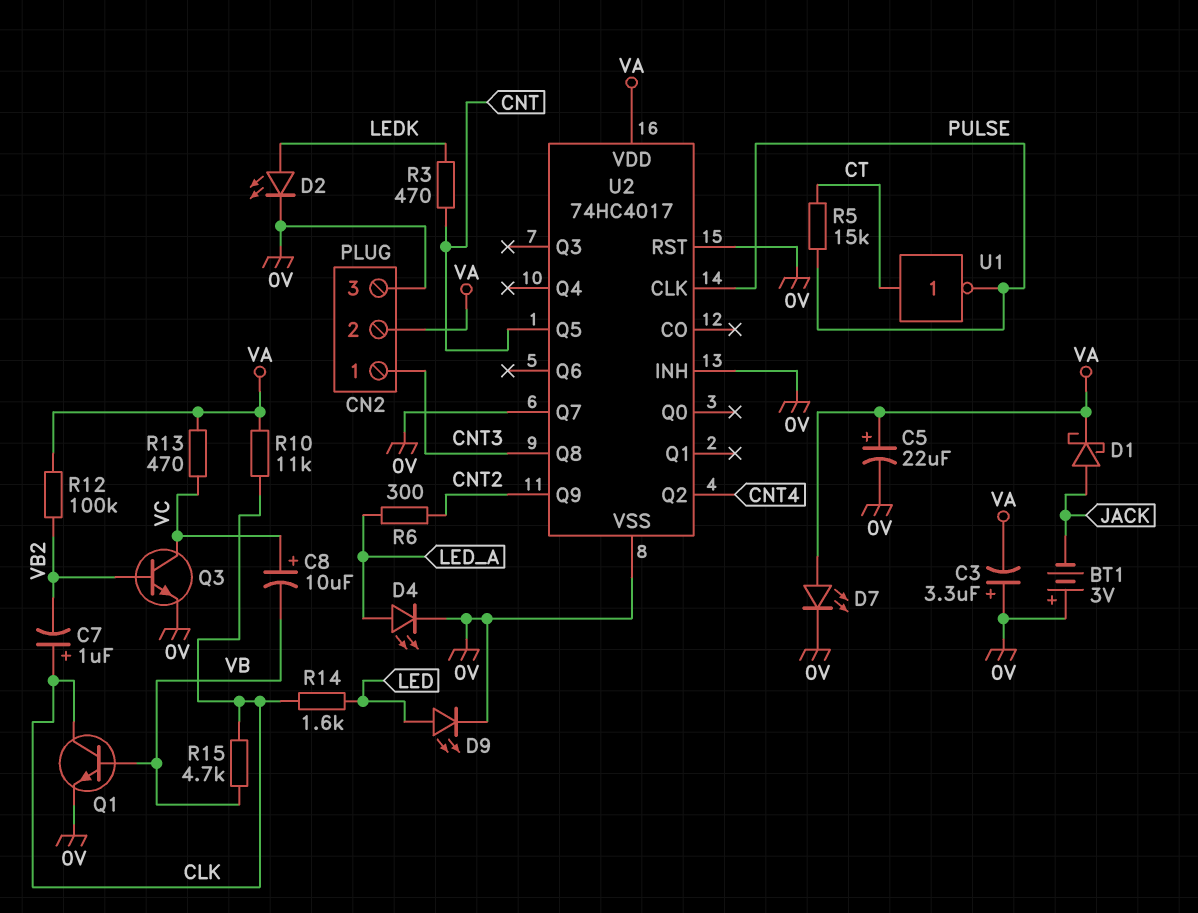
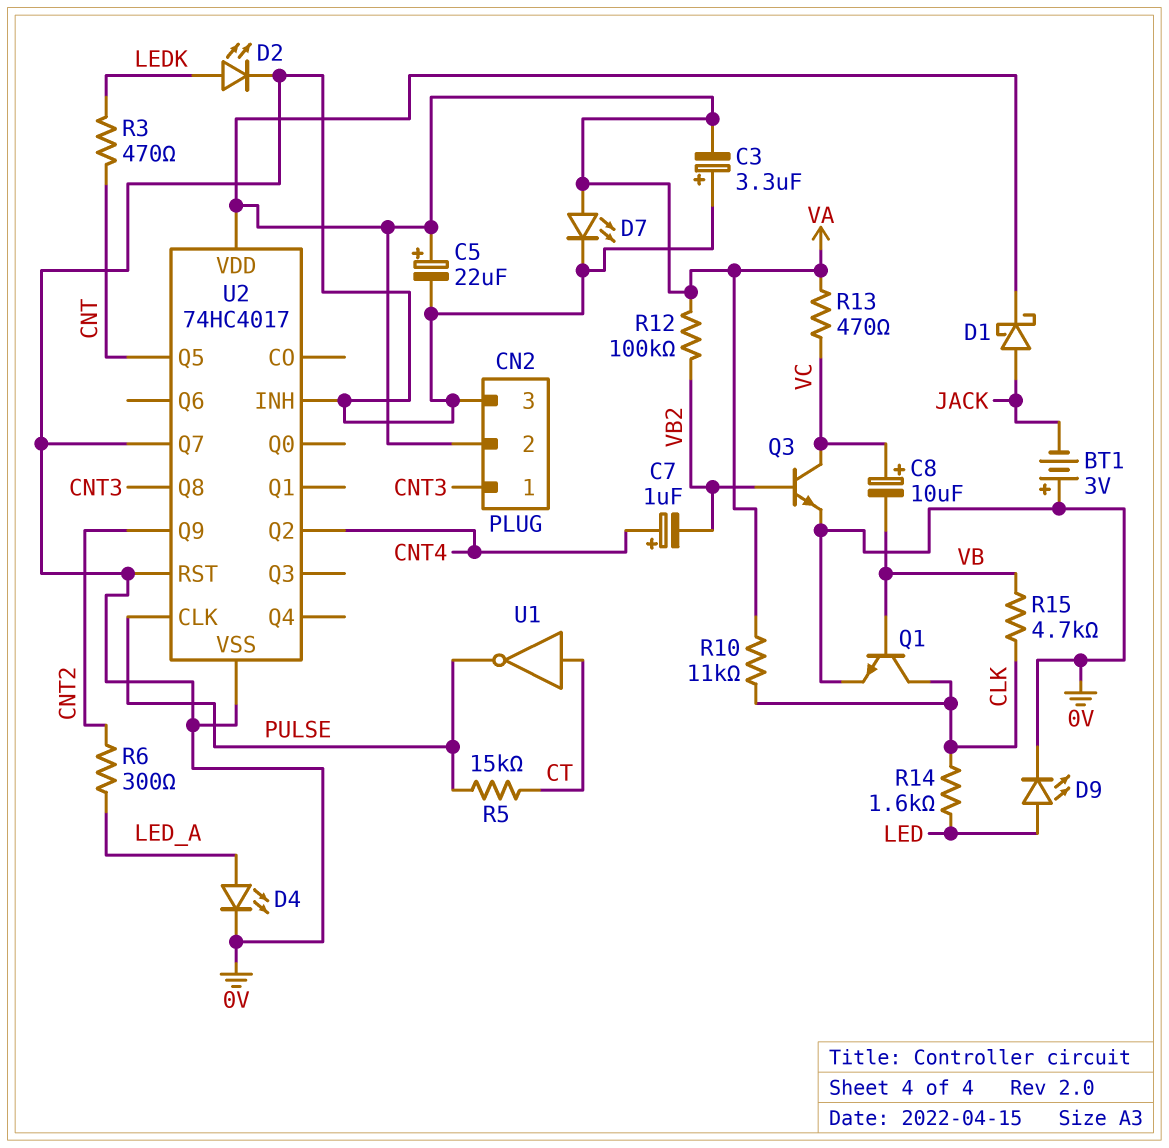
C7: 1uF (plus CLK, minus VB2) -> 1uF (plus CNT4, minus VB2)

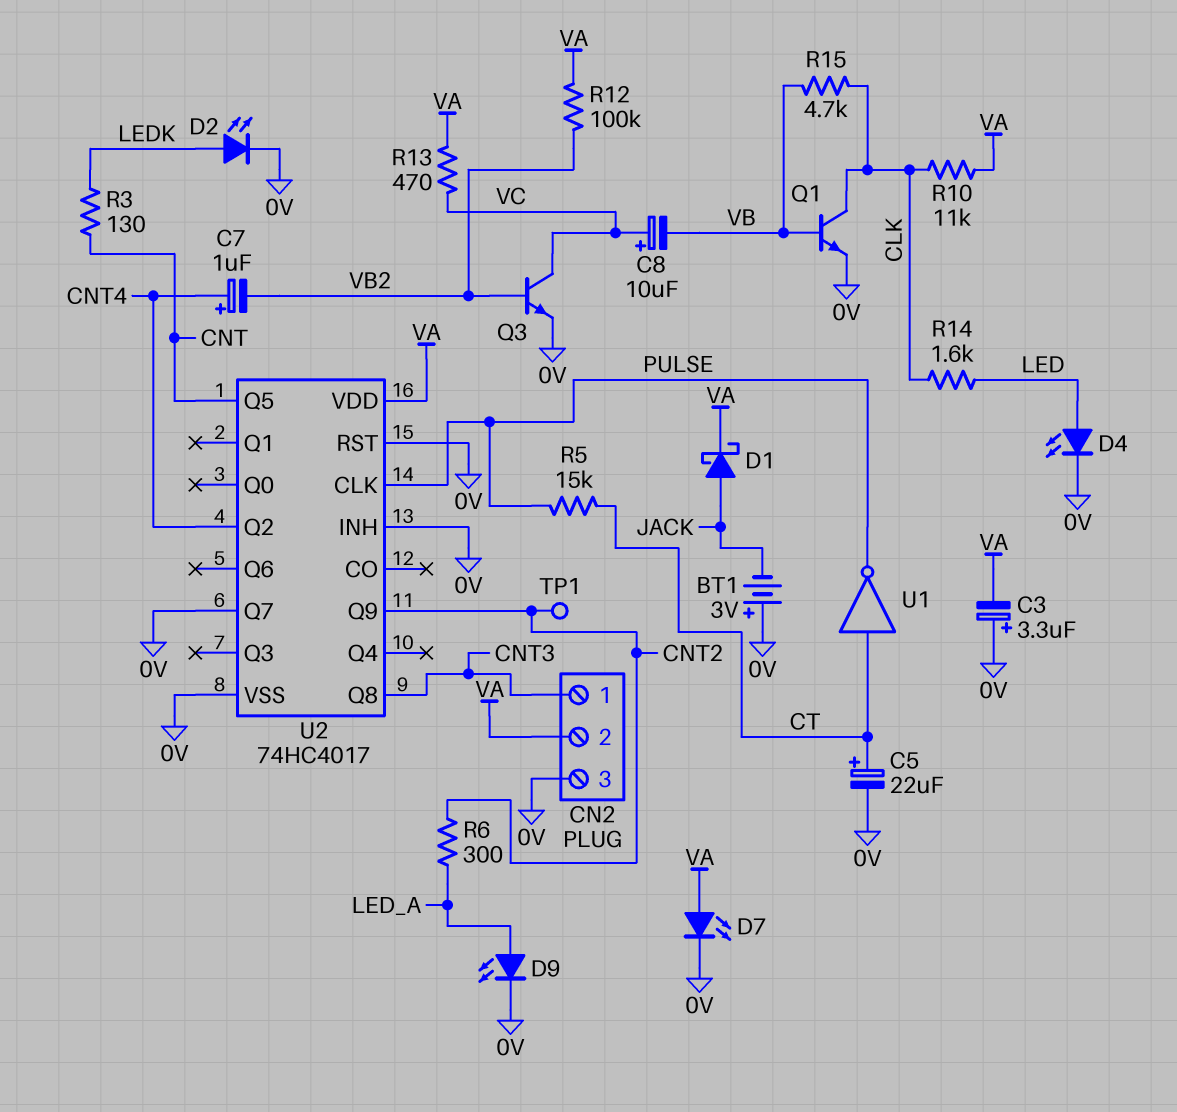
C5: 22uF (plus VA, minus 0V) -> 22uF (plus CT, minus 0V)
D4: LED (A LED_A, K 0V) -> LED (A LED, K 0V)
D9: LED (A LED, K 0V) -> LED (A LED_A, K 0V)
R3: 470 (CNT, LEDK) -> 130 (CNT, LEDK)
TP1: none -> test point (CNT2)

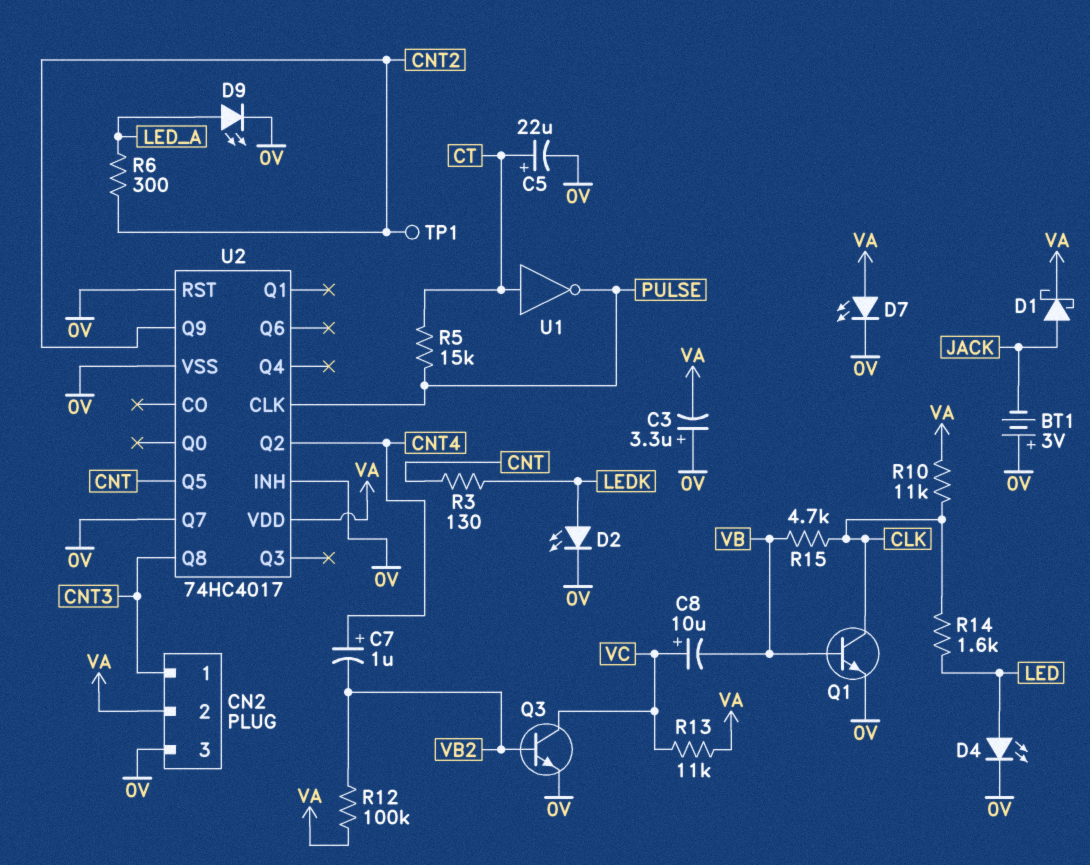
R13: 470 (VA, VC) -> 11k (VA, VC)

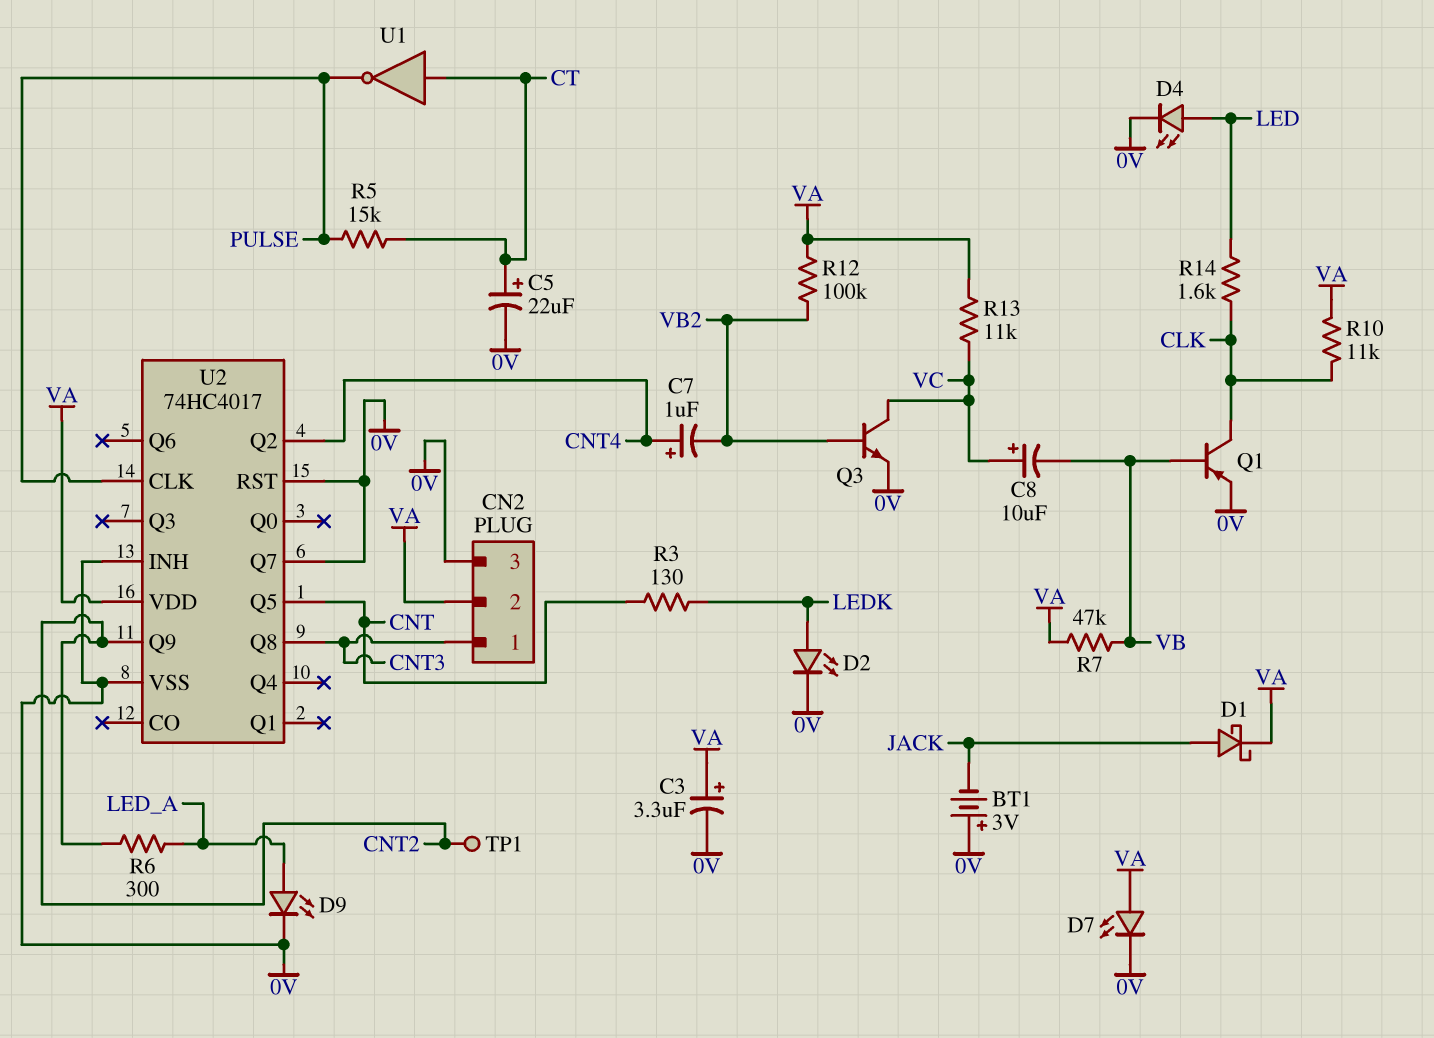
C3: 3.3uF (plus 0V, minus VA) -> 3.3uF (plus VA, minus 0V)
Q1: NPN (B VB, C CLK, E 0V) -> PNP (B VB, C CLK, E 0V)
R7: none -> 47k (VA, VB)
R15: 4.7k (CLK, VB) -> none

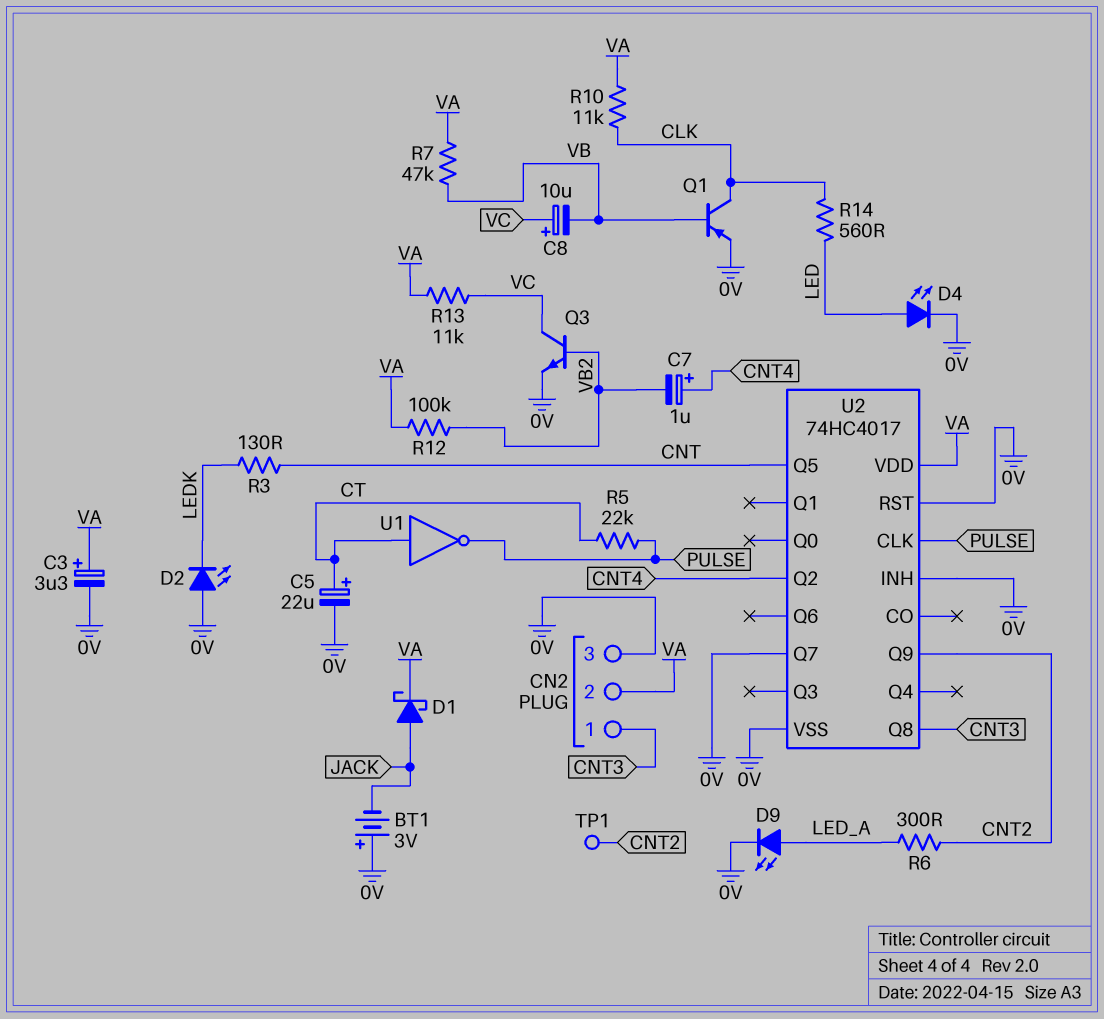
D2: LED (A LEDK, K 0V) -> LED (A 0V, K LEDK)
D7: LED (A VA, K 0V) -> none
R5: 15k (CT, PULSE) -> 22k (CT, PULSE)
R14: 1.6k (CLK, LED) -> 560 (CLK, LED)

